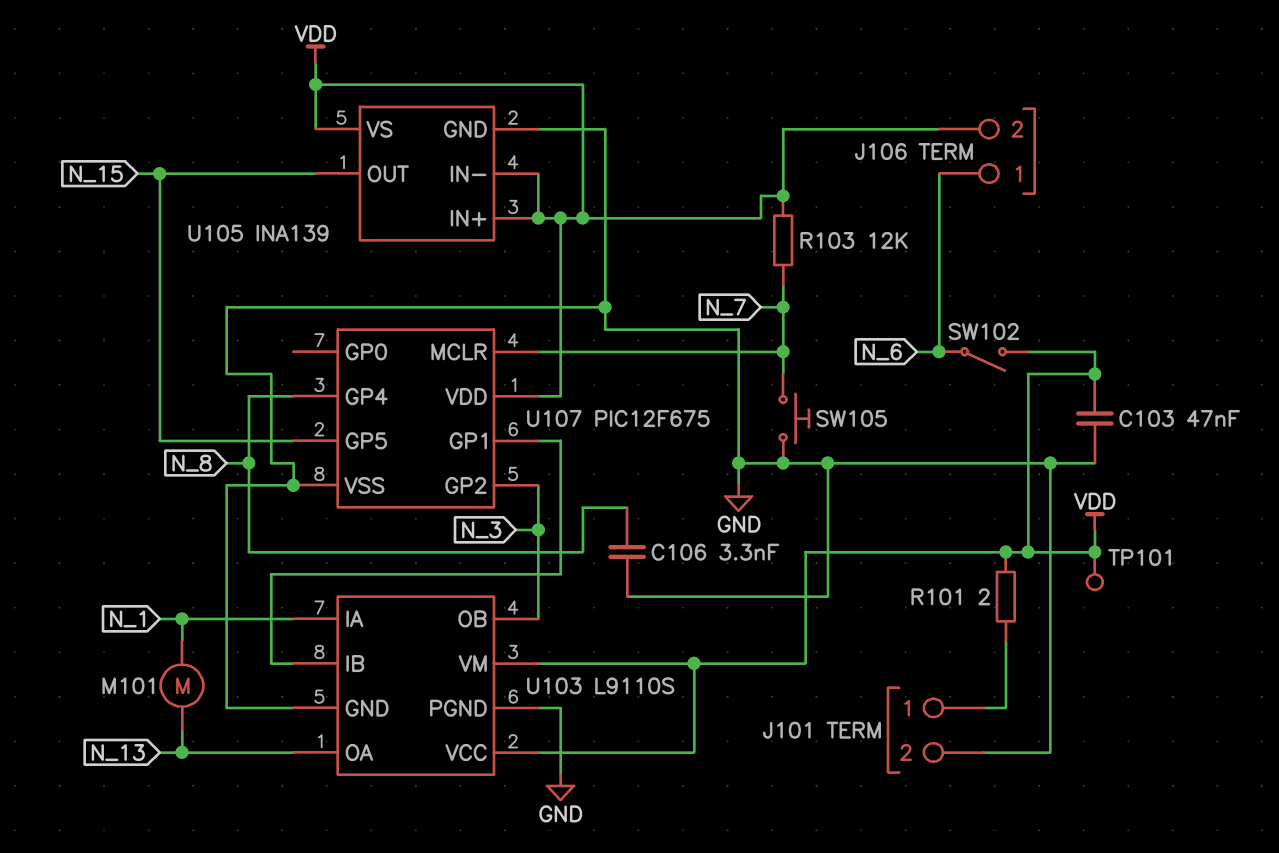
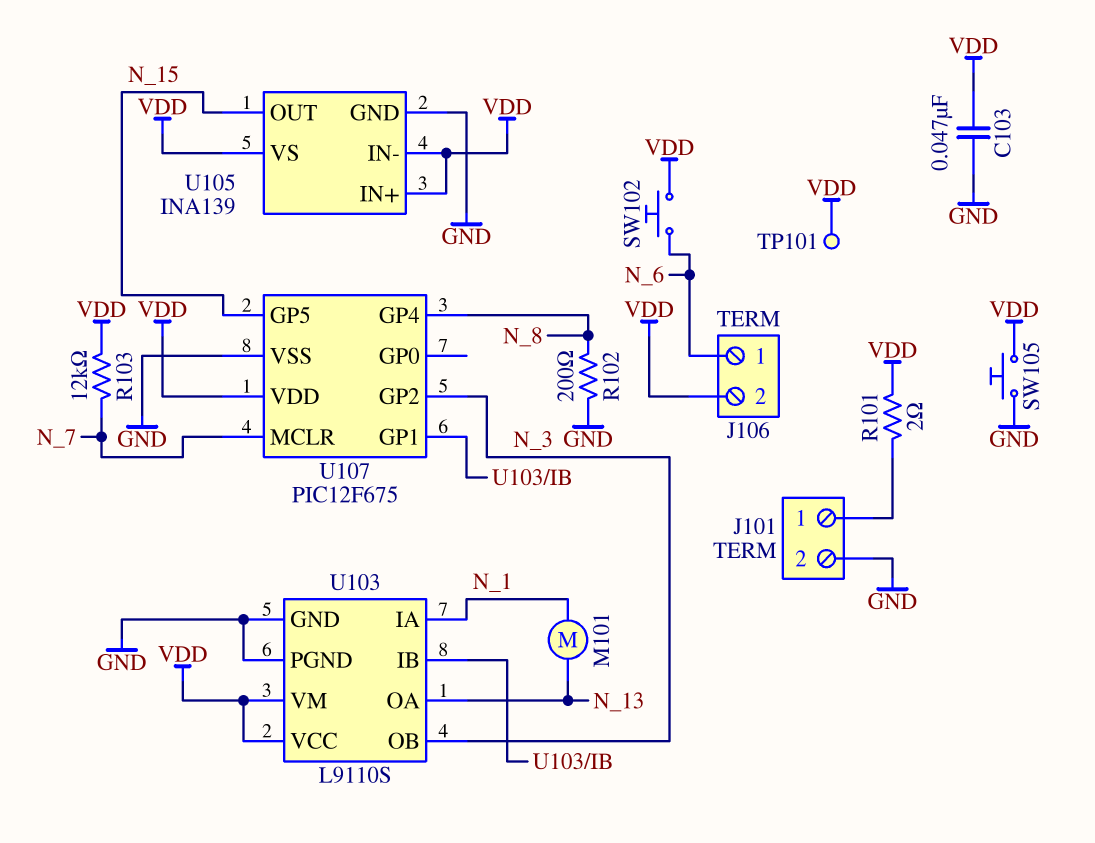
C106: 3.3nF (GND, N_8) -> none
R102: none -> 200 (GND, N_8)
SW102: switch (N_6, VDD) -> button (N_6, VDD)
SW105: button (GND, N_7) -> button (GND, VDD)

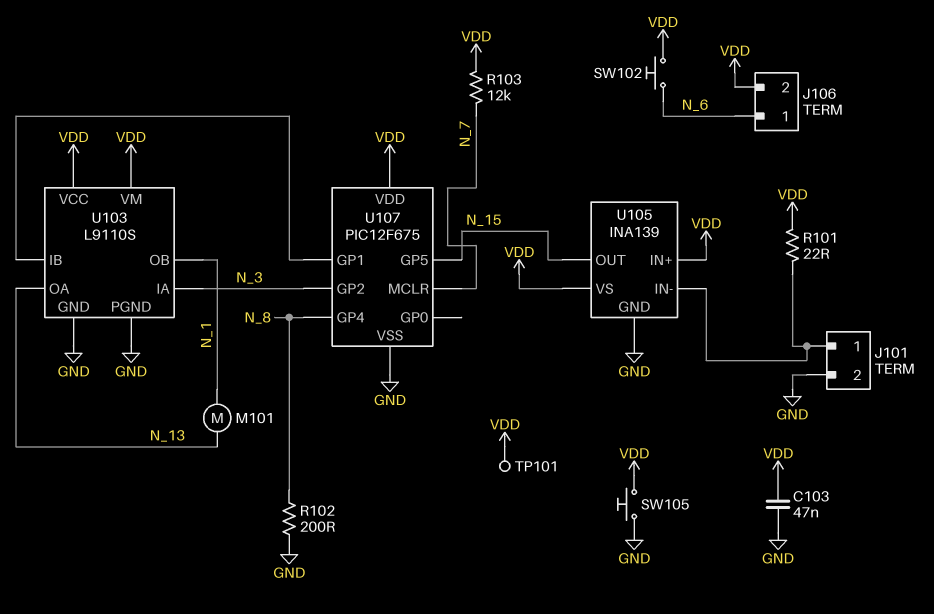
R101: 2 (J101/1, VDD) -> 22 (J101/1, VDD)
U103 pin IA: N_1 -> N_3
U103 pin OB: N_3 -> N_1
U105 pin IN-: VDD -> J101/1

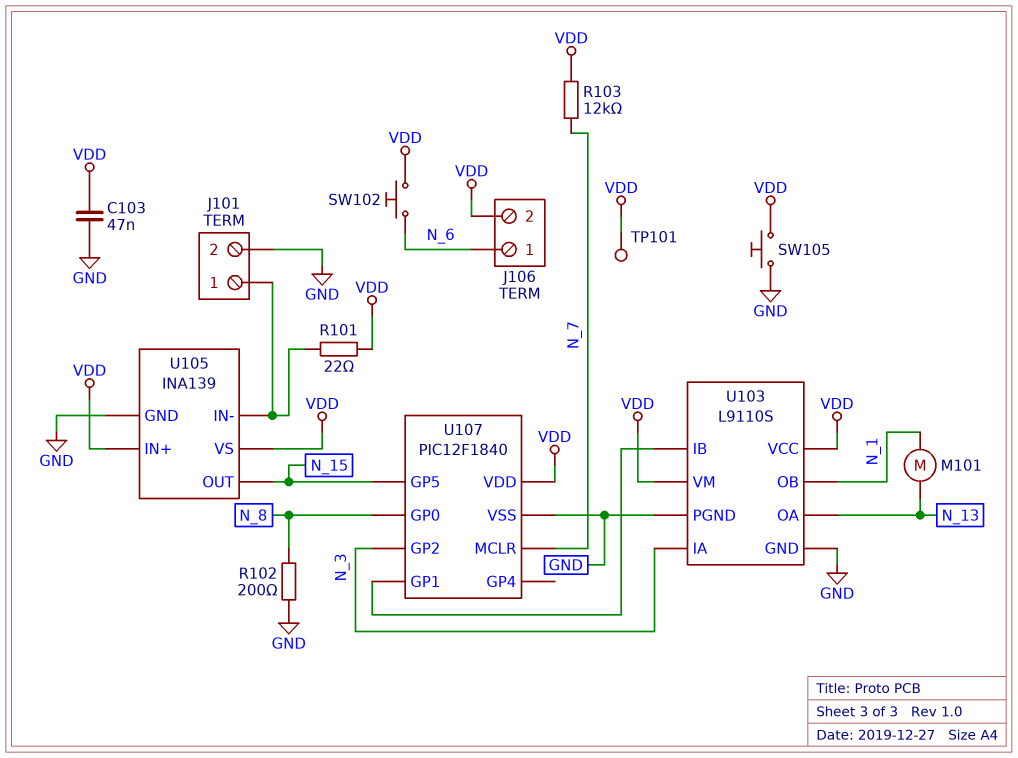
U107: PIC12F675 -> PIC12F1840
U107 pin GP0: none -> N_8
U107 pin GP4: N_8 -> none

